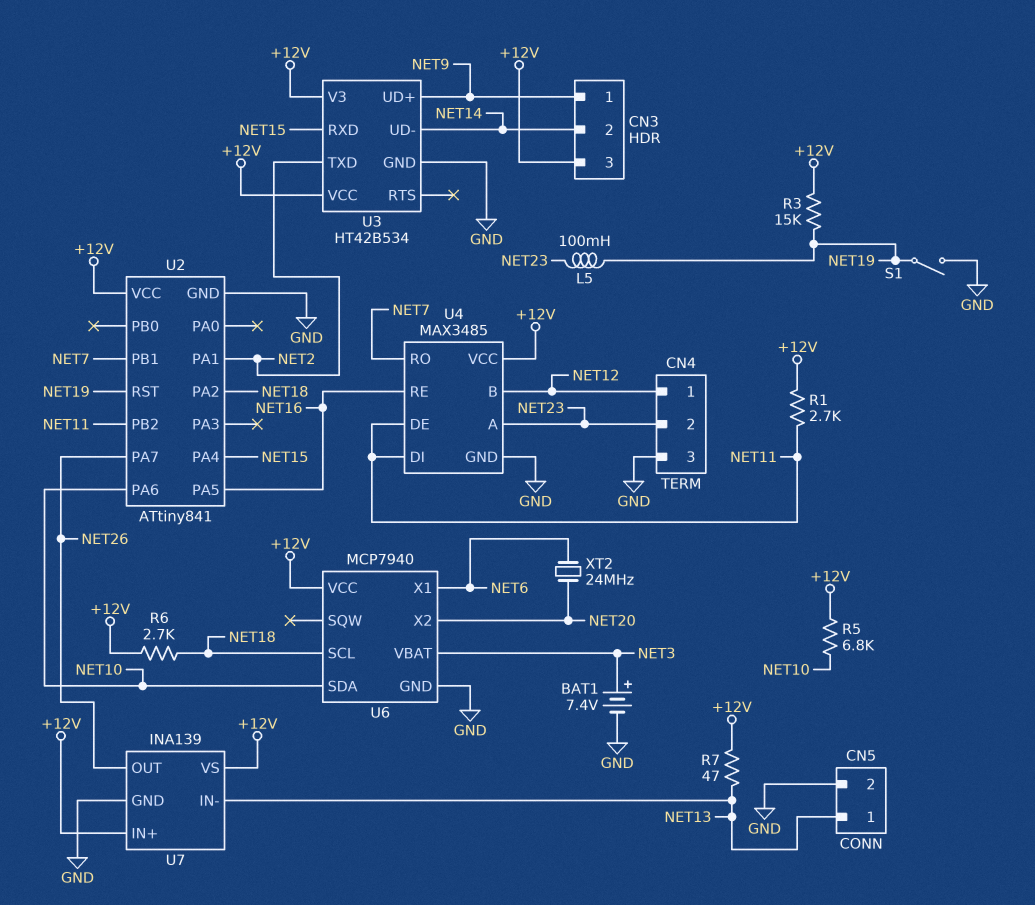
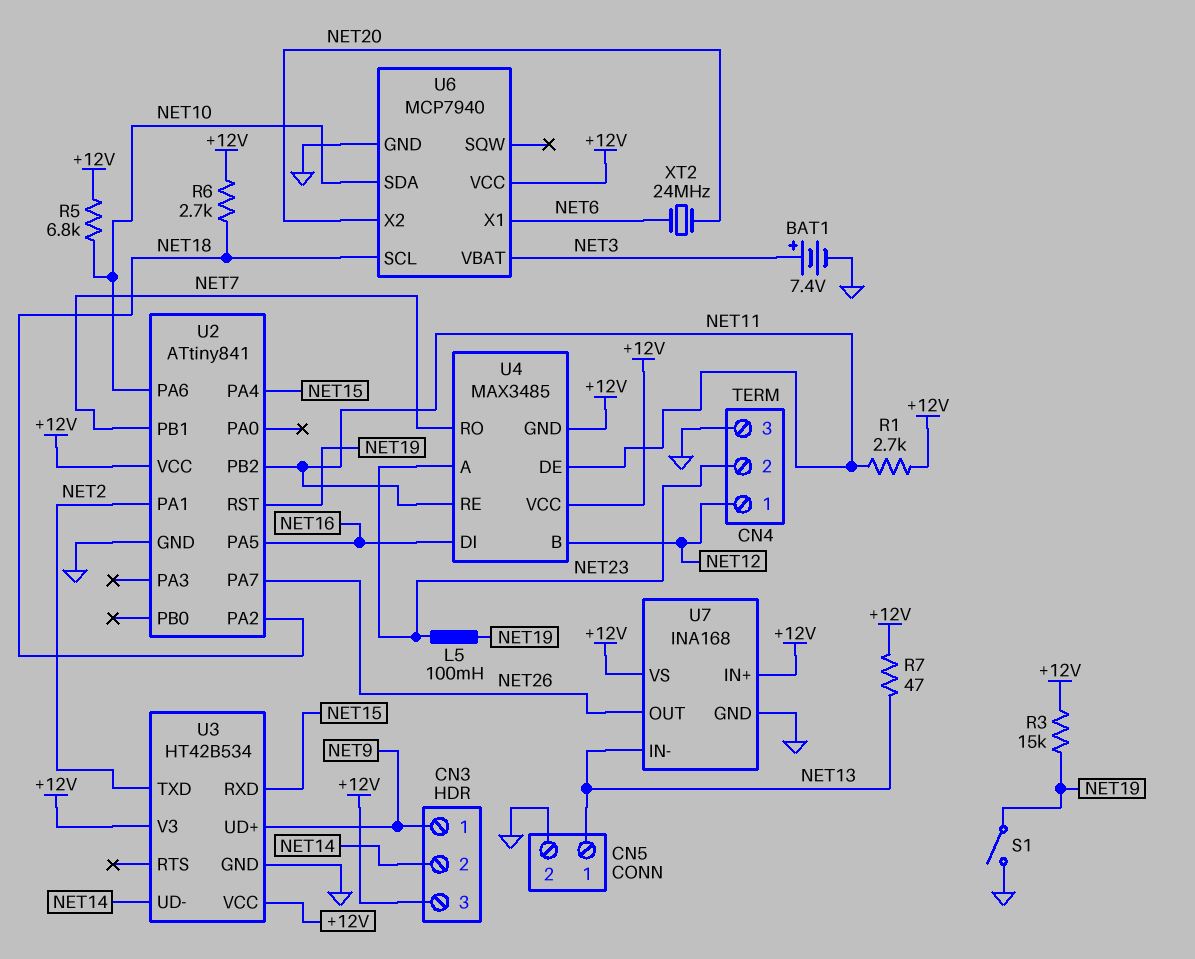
U4 pin DI: NET11 -> NET16
U4 pin GND: GND -> +12V
U4 pin RE: NET16 -> NET11
U7: INA139 -> INA168

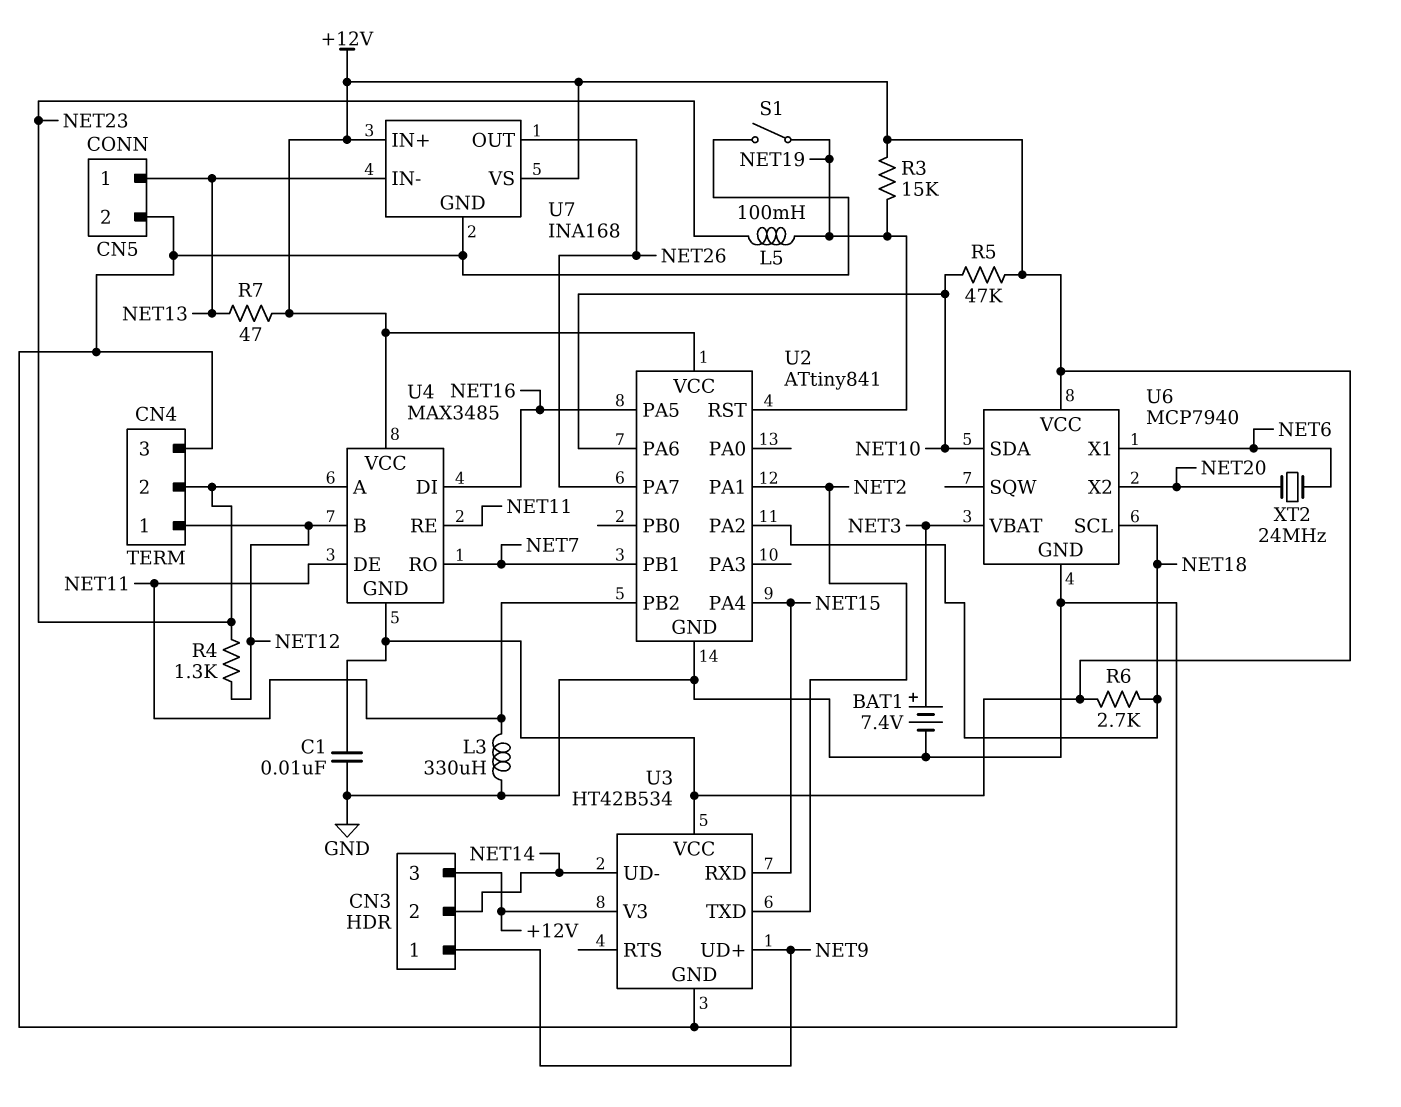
C1: none -> 10nF (+12V, GND)
L3: none -> 330uH (GND, NET11)
R1: 2.7k (+12V, NET11) -> none
R4: none -> 1.3k (NET12, NET23)
R5: 6.8k (+12V, NET10) -> 47k (+12V, NET10)

